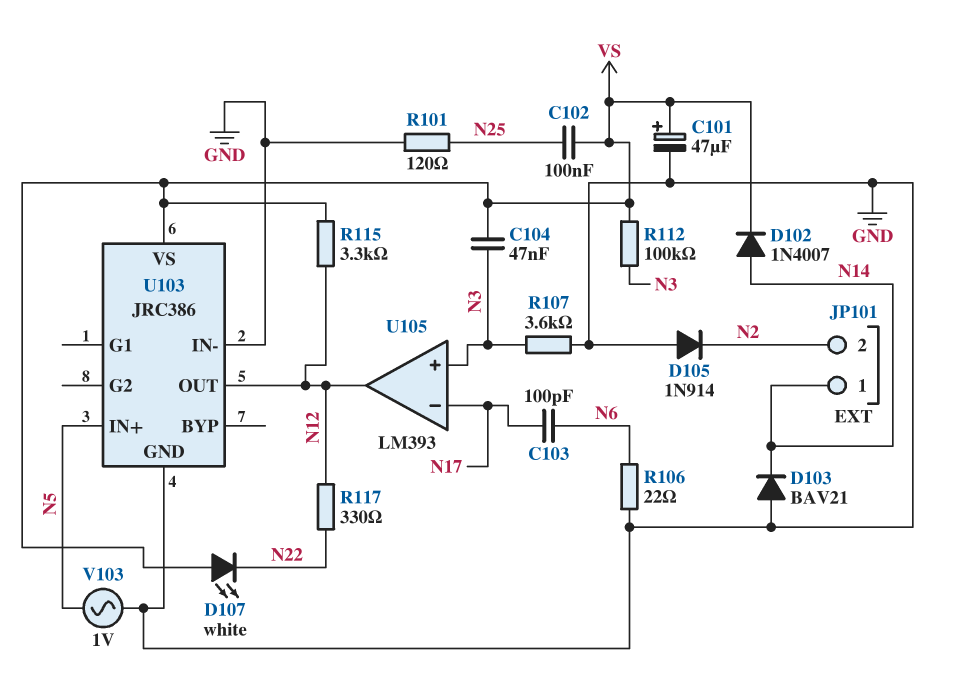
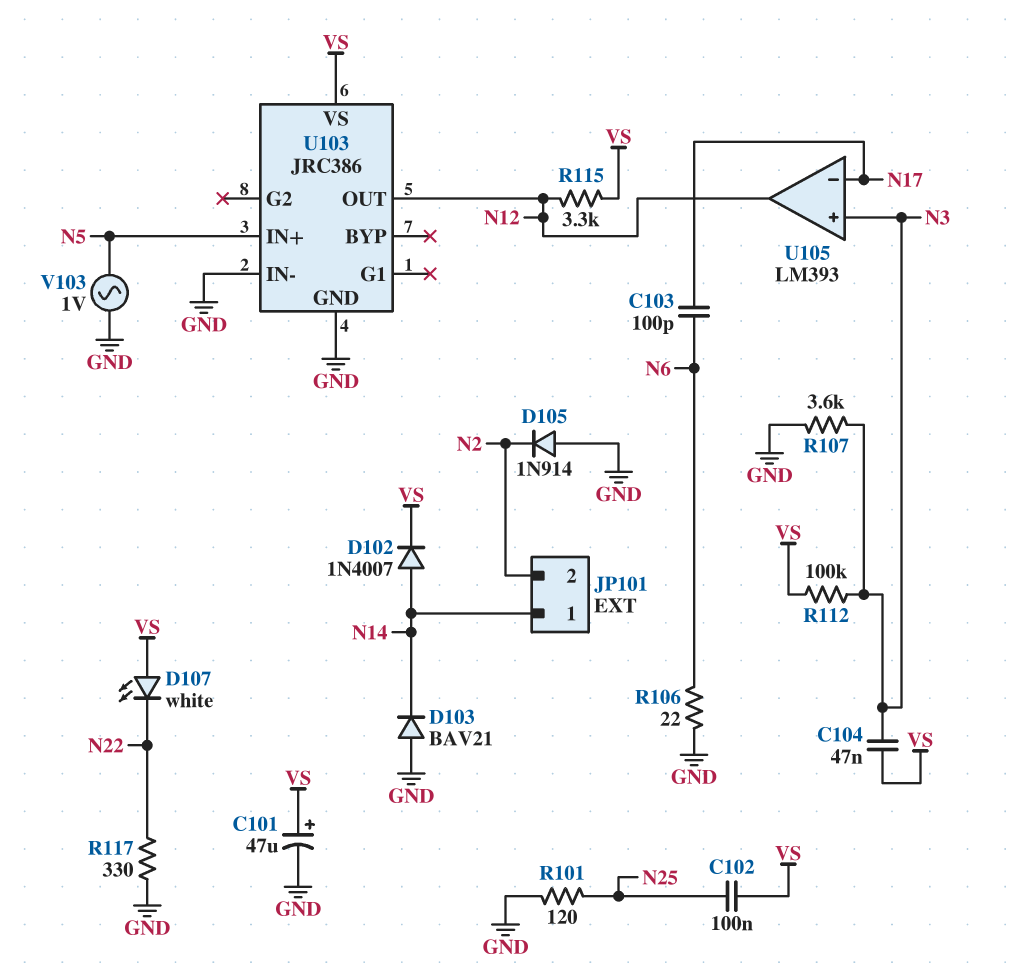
R117: 330 (N12, N22) -> 330 (GND, N22)

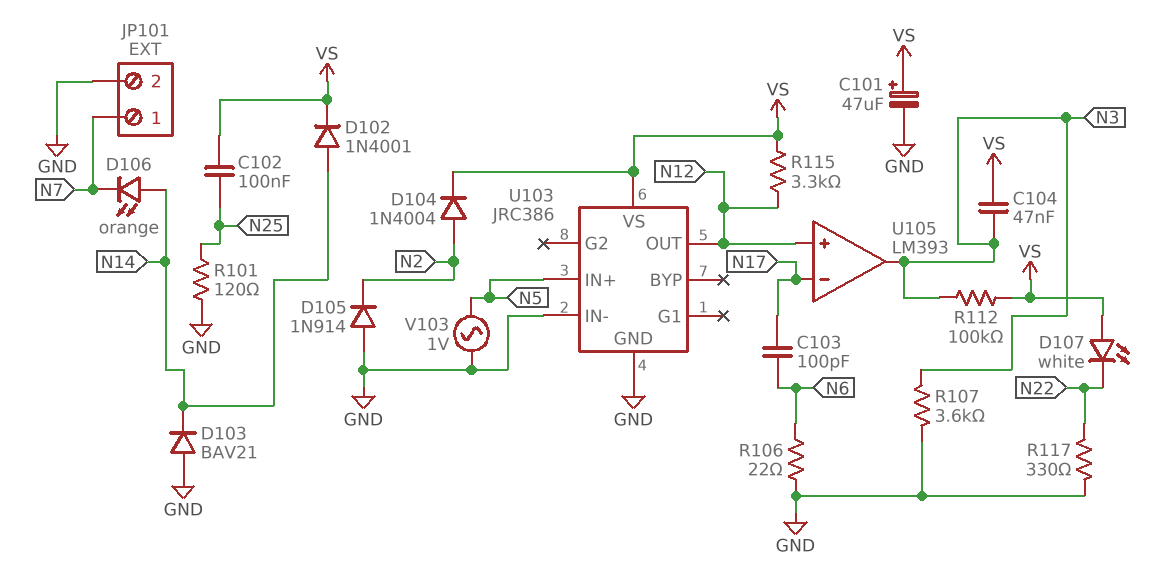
D102: diode 1N4007 (A N14, K VS) -> diode 1N4001 (A N14, K VS)
D104: none -> diode 1N4004 (A N2, K VS)
D106: none -> LED orange (A N14, K N7)
JP101 pin 1: N14 -> N7
JP101 pin 2: N2 -> GND
U105 pin in+: N3 -> N12
U105 pin out: N12 -> N3

